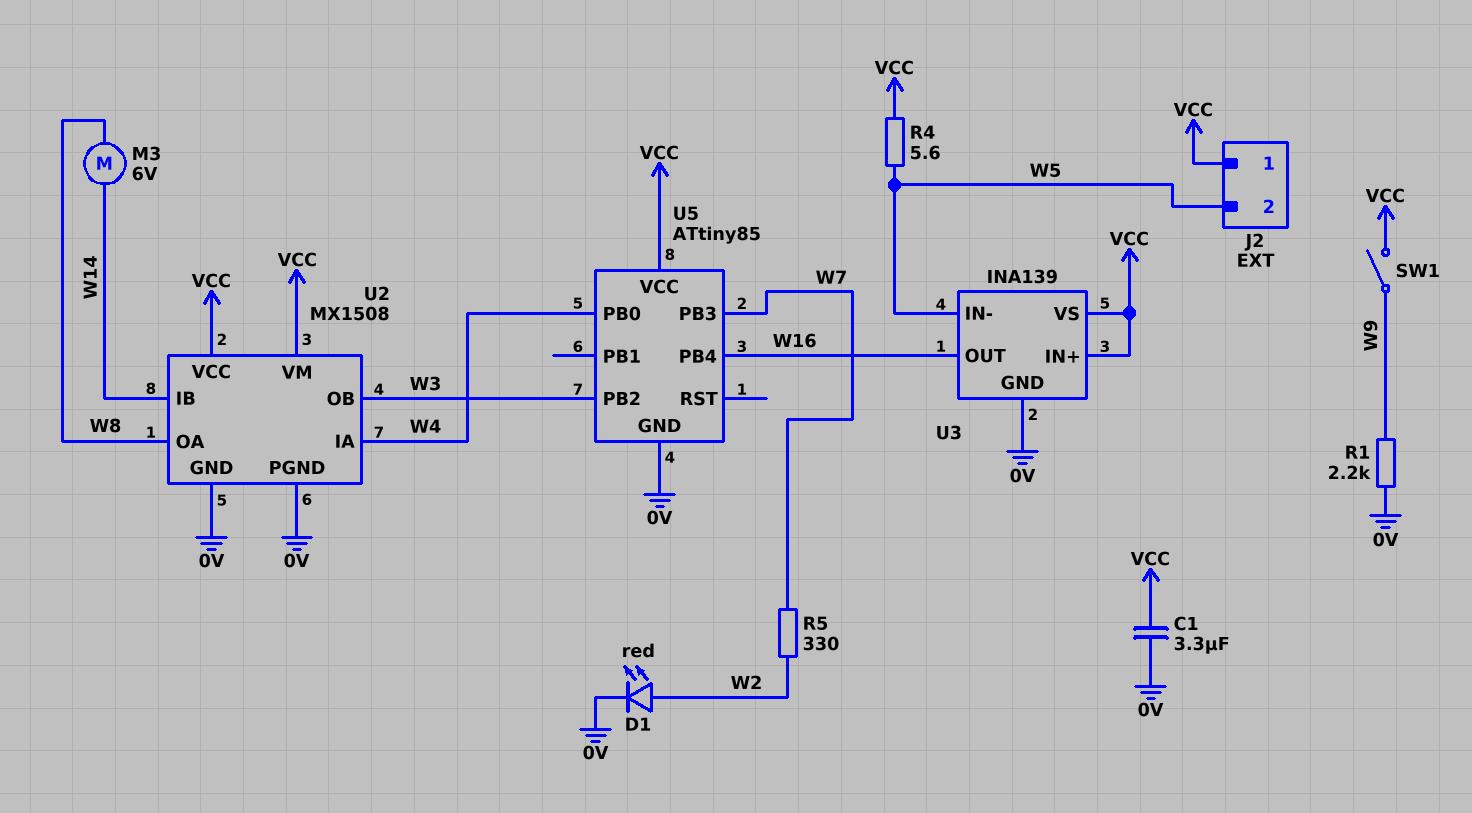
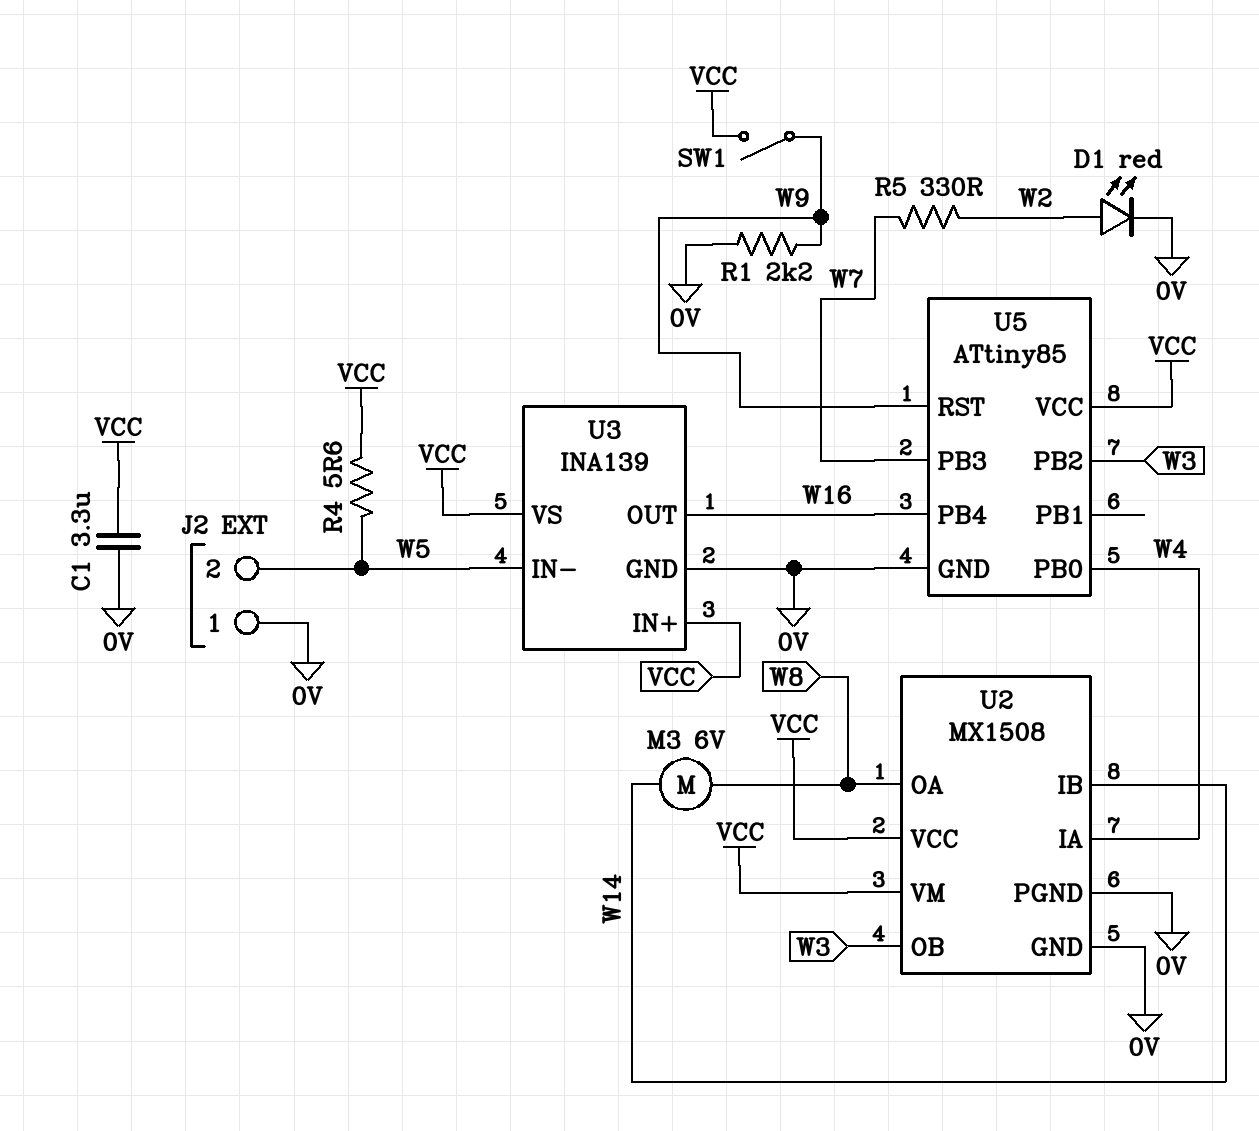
J2 pin 1: VCC -> 0V
U5 pin RST: none -> W9

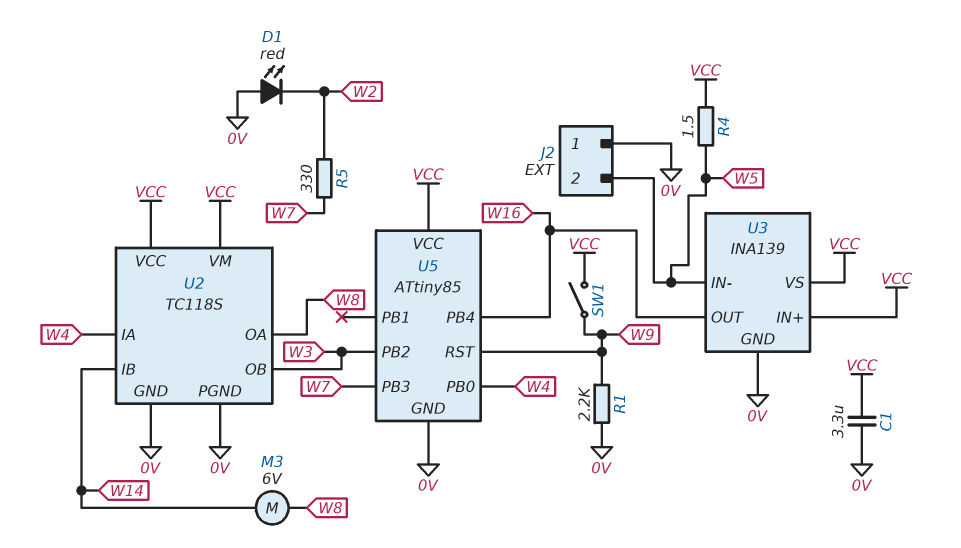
D1: LED red (A W2, K 0V) -> LED red (A 0V, K W2)
R4: 5.6 (VCC, W5) -> 1.5 (VCC, W5)
U2: MX1508 -> TC118S

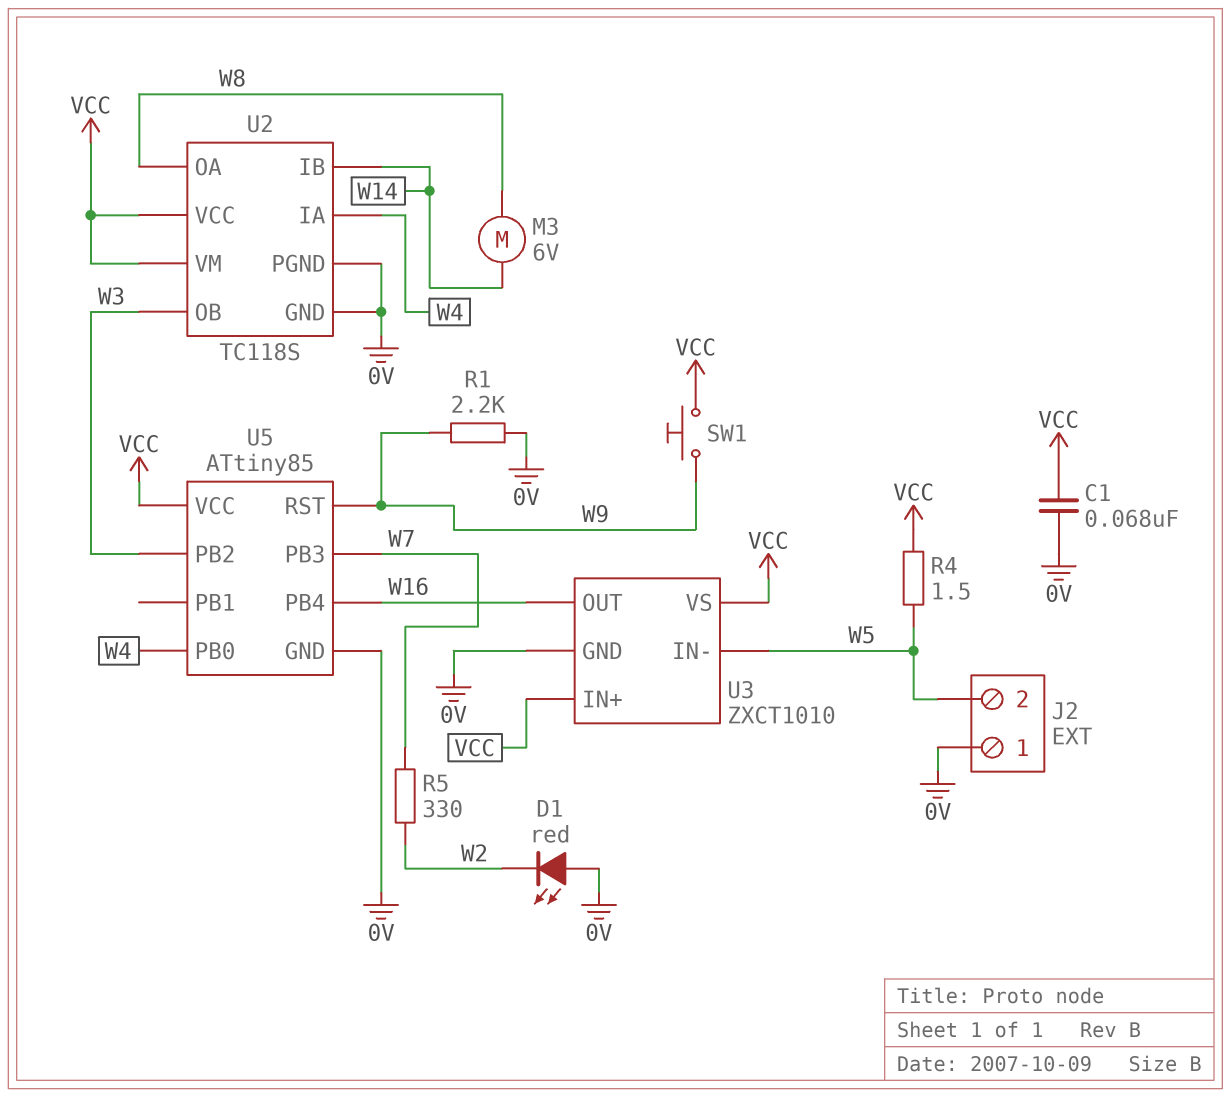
C1: 3.3uF (0V, VCC) -> 68nF (0V, VCC)
SW1: switch (VCC, W9) -> button (VCC, W9)
U3: INA139 -> ZXCT1010

